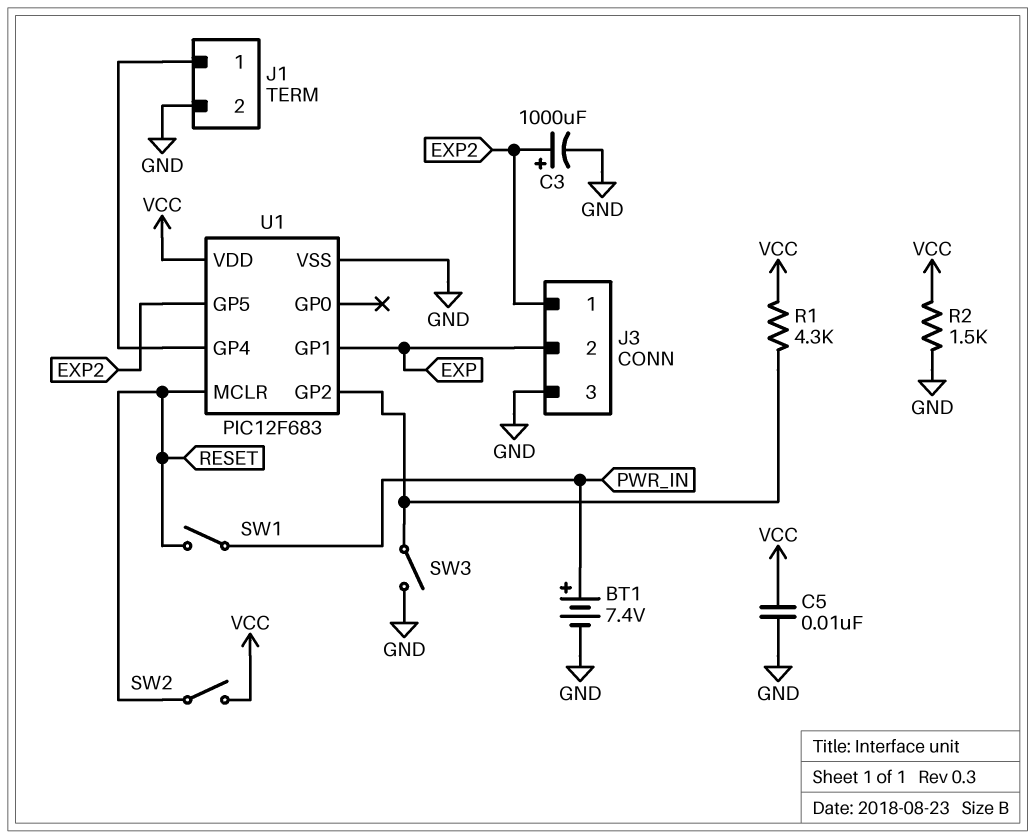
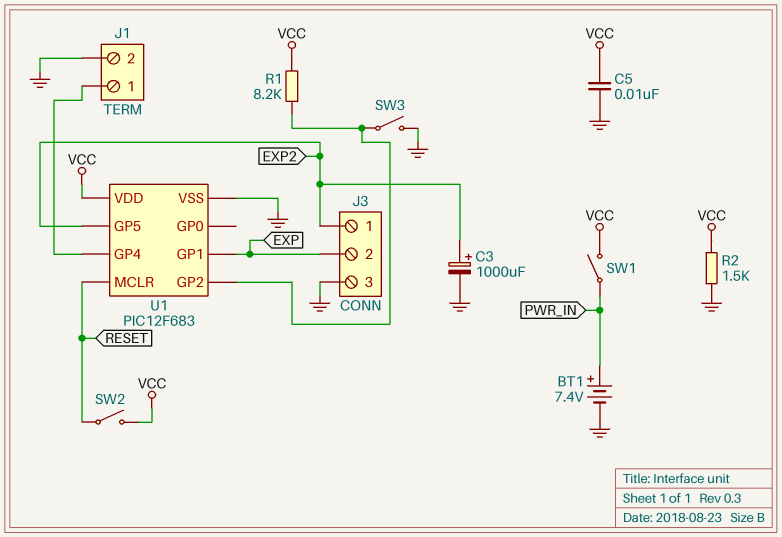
R1: 4.3k (U1/GP2, VCC) -> 8.2k (U1/GP2, VCC)
SW1: switch (PWR_IN, RESET) -> switch (PWR_IN, VCC)

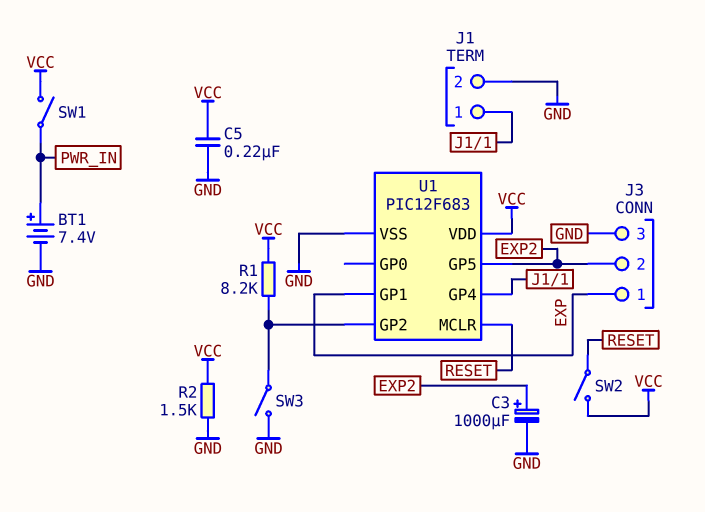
C5: 10nF (GND, VCC) -> 220nF (GND, VCC)
J3 pin 1: EXP2 -> EXP
J3 pin 2: EXP -> EXP2

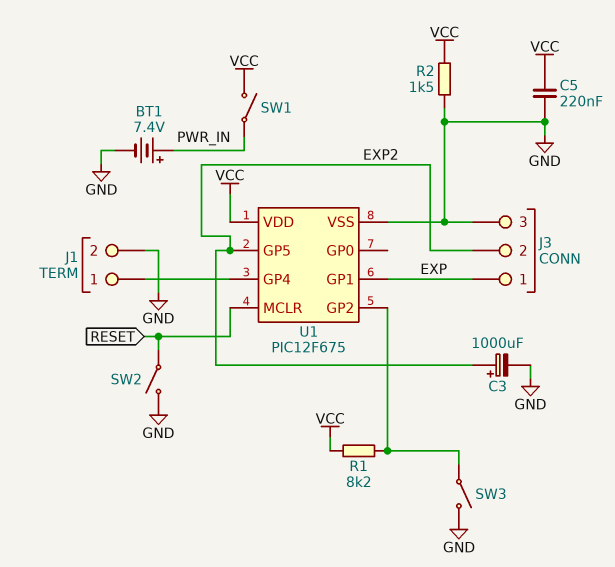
SW2: switch (RESET, VCC) -> switch (GND, RESET)
U1: PIC12F683 -> PIC12F675

